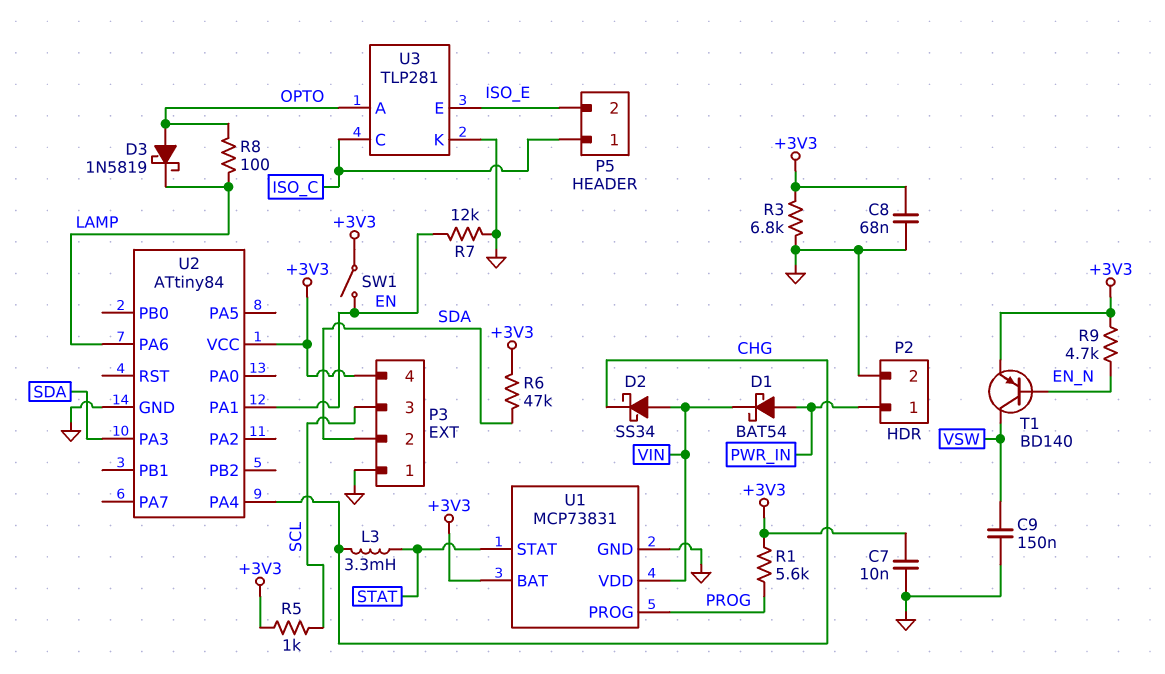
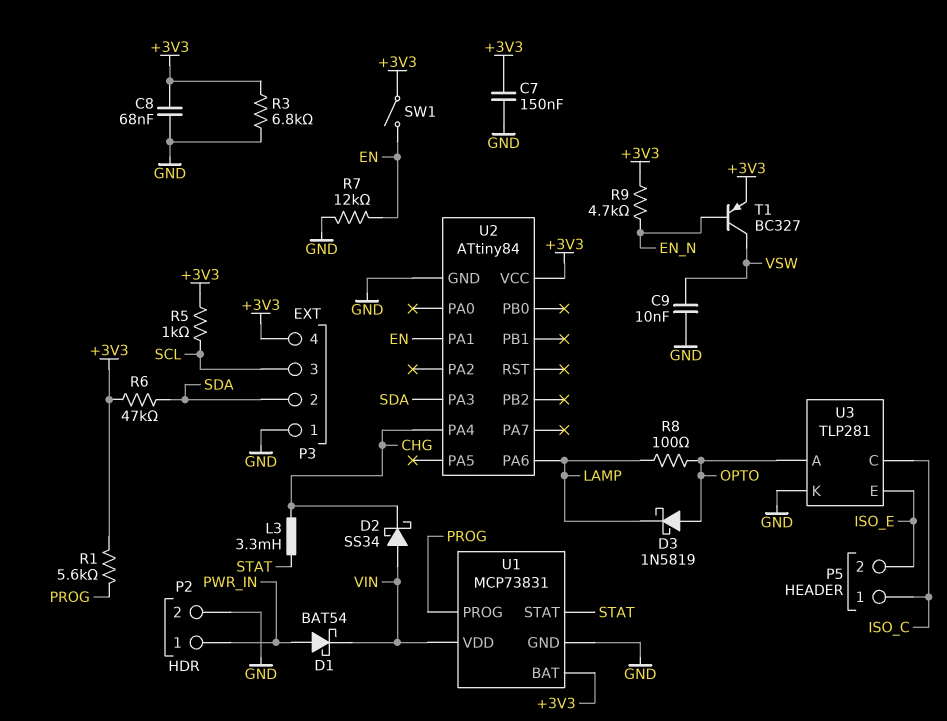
C7: 10nF (+3V3, GND) -> 150nF (+3V3, GND)
C9: 150nF (GND, VSW) -> 10nF (GND, VSW)
T1: PNP BD140 (B EN_N, C VSW, E +3V3) -> PNP BC327 (B EN_N, C VSW, E +3V3)

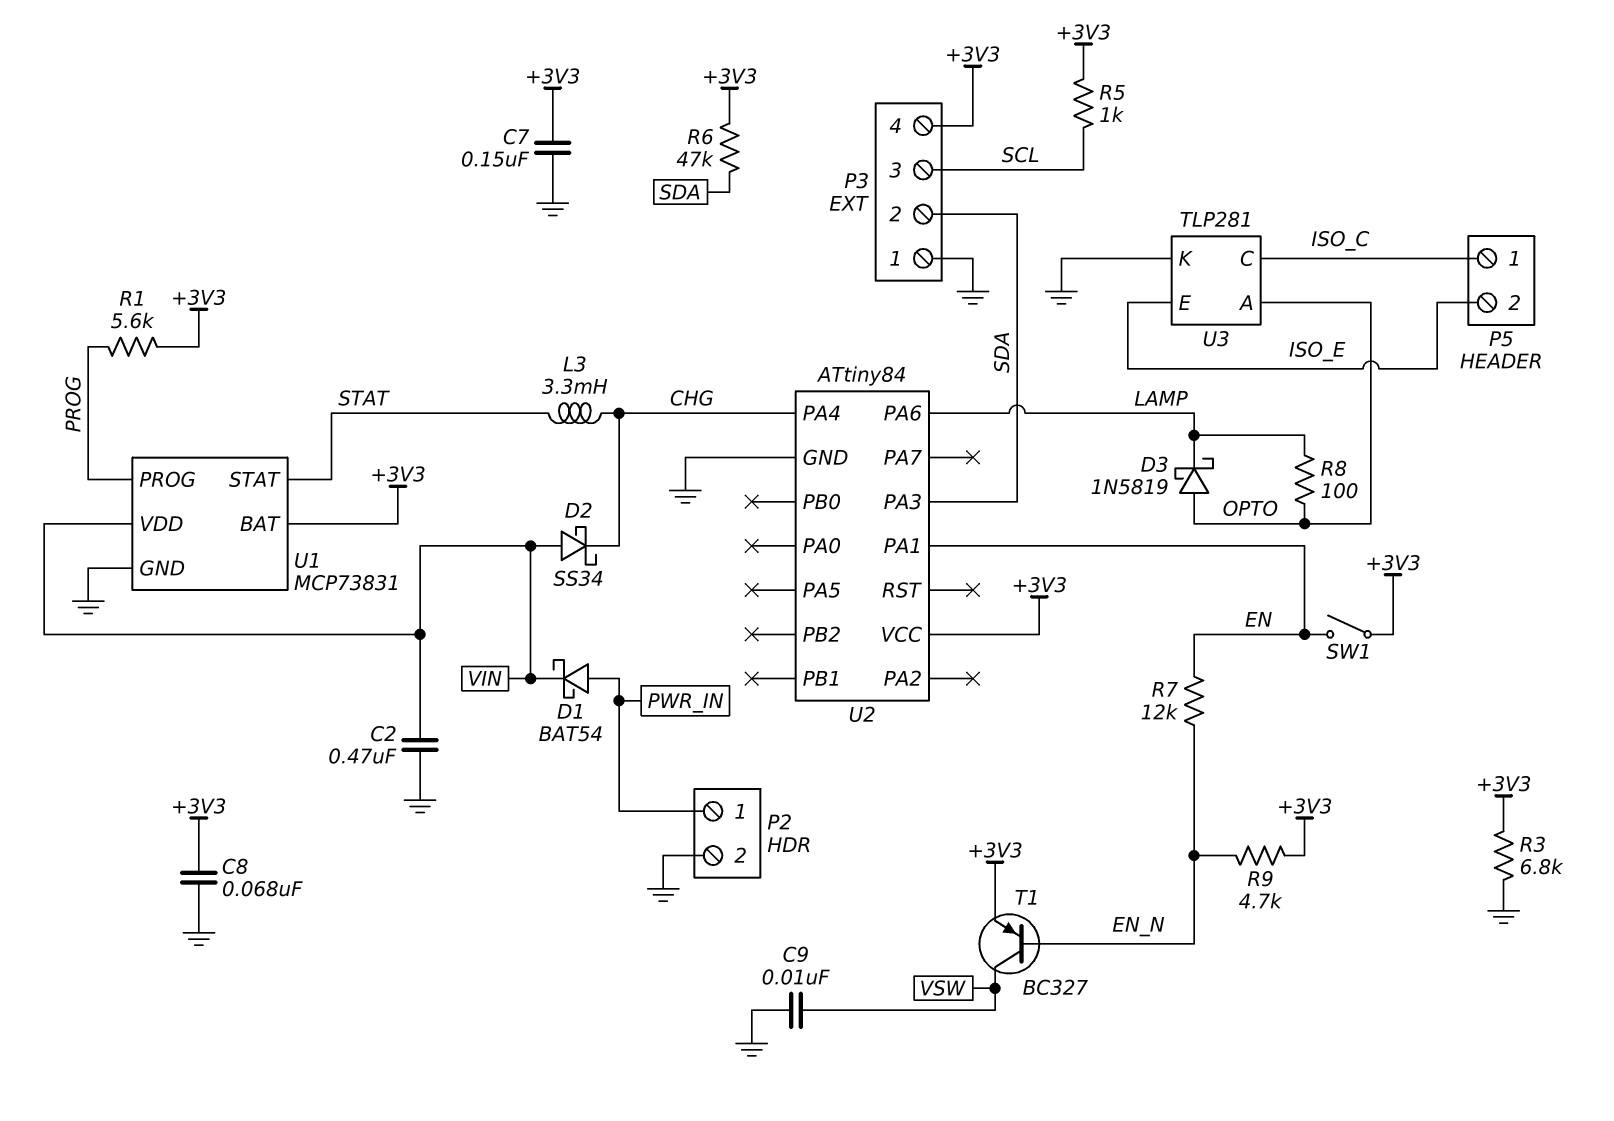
C2: none -> 470nF (GND, VIN)
R7: 12k (EN, GND) -> 12k (EN, EN_N)

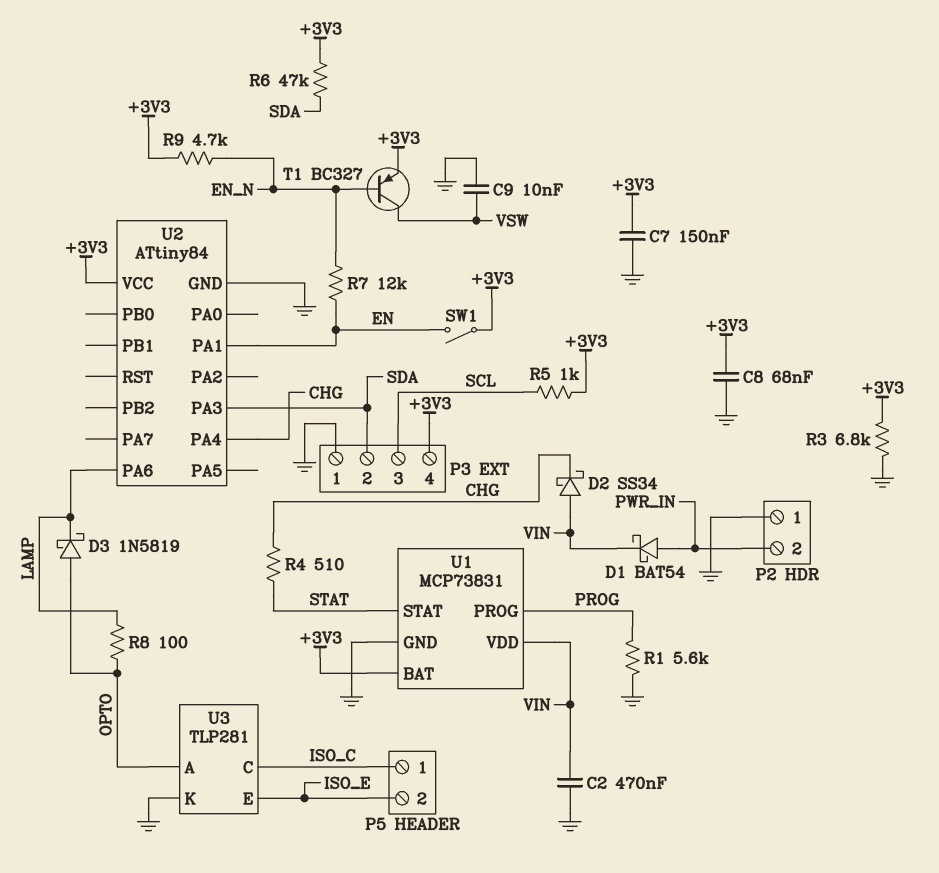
L3: 3.3mH (CHG, STAT) -> none
P2 pin 1: PWR_IN -> GND
P2 pin 2: GND -> PWR_IN
R1: 5.6k (+3V3, PROG) -> 5.6k (GND, PROG)
R4: none -> 510 (CHG, STAT)

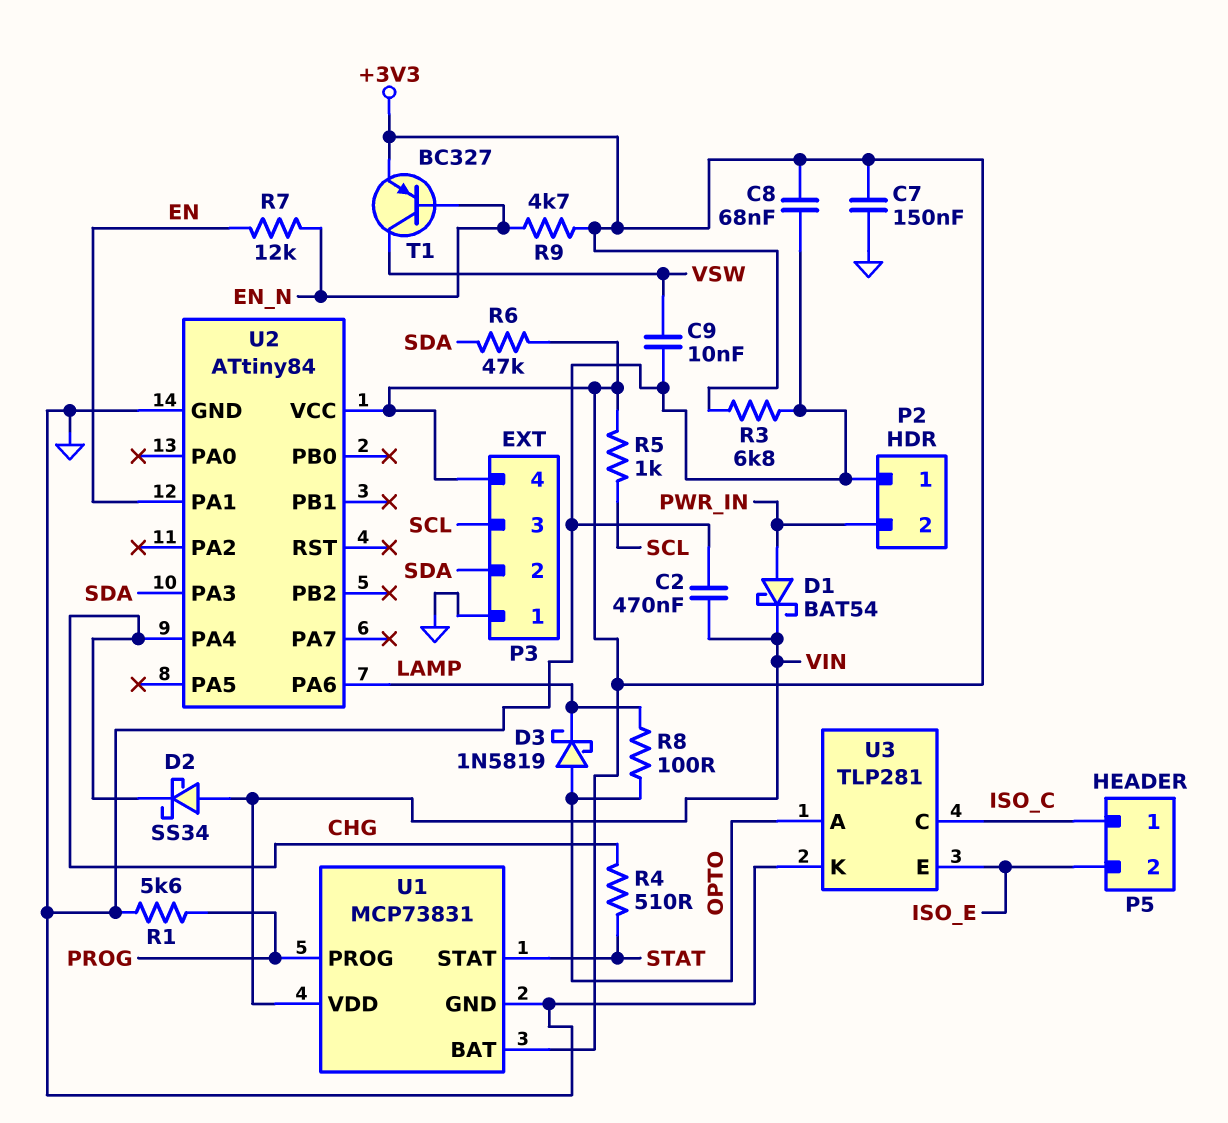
SW1: switch (+3V3, EN) -> none

